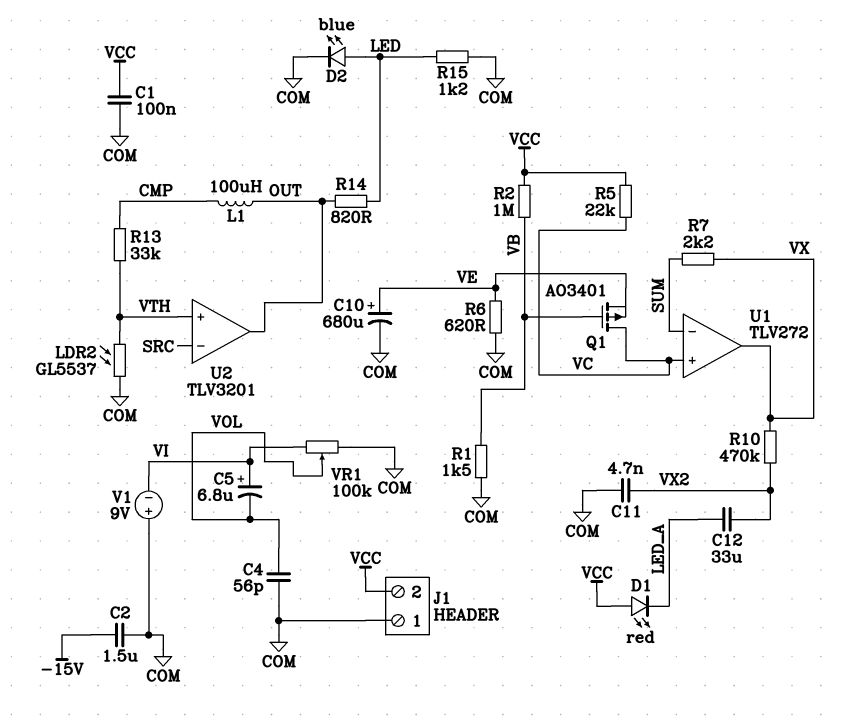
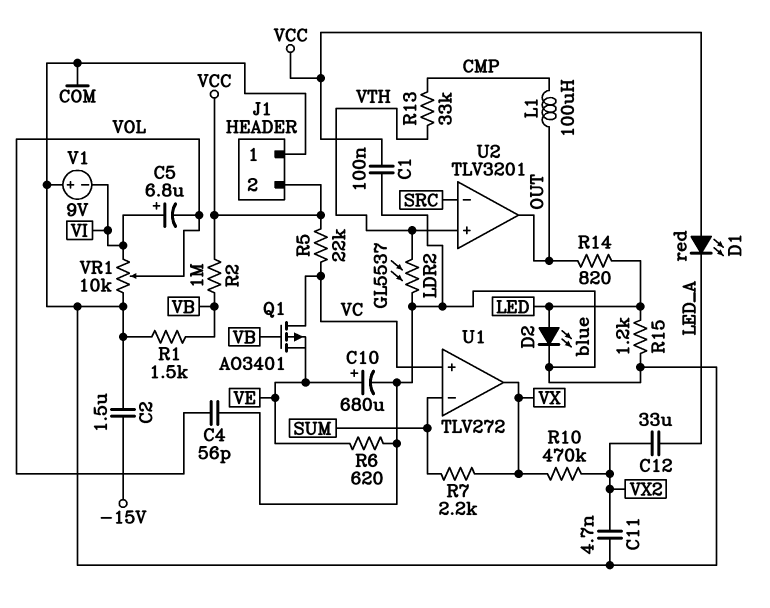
VR1: 100k (COM, VI, wiper VOL) -> 10k (COM, VI, wiper VOL)

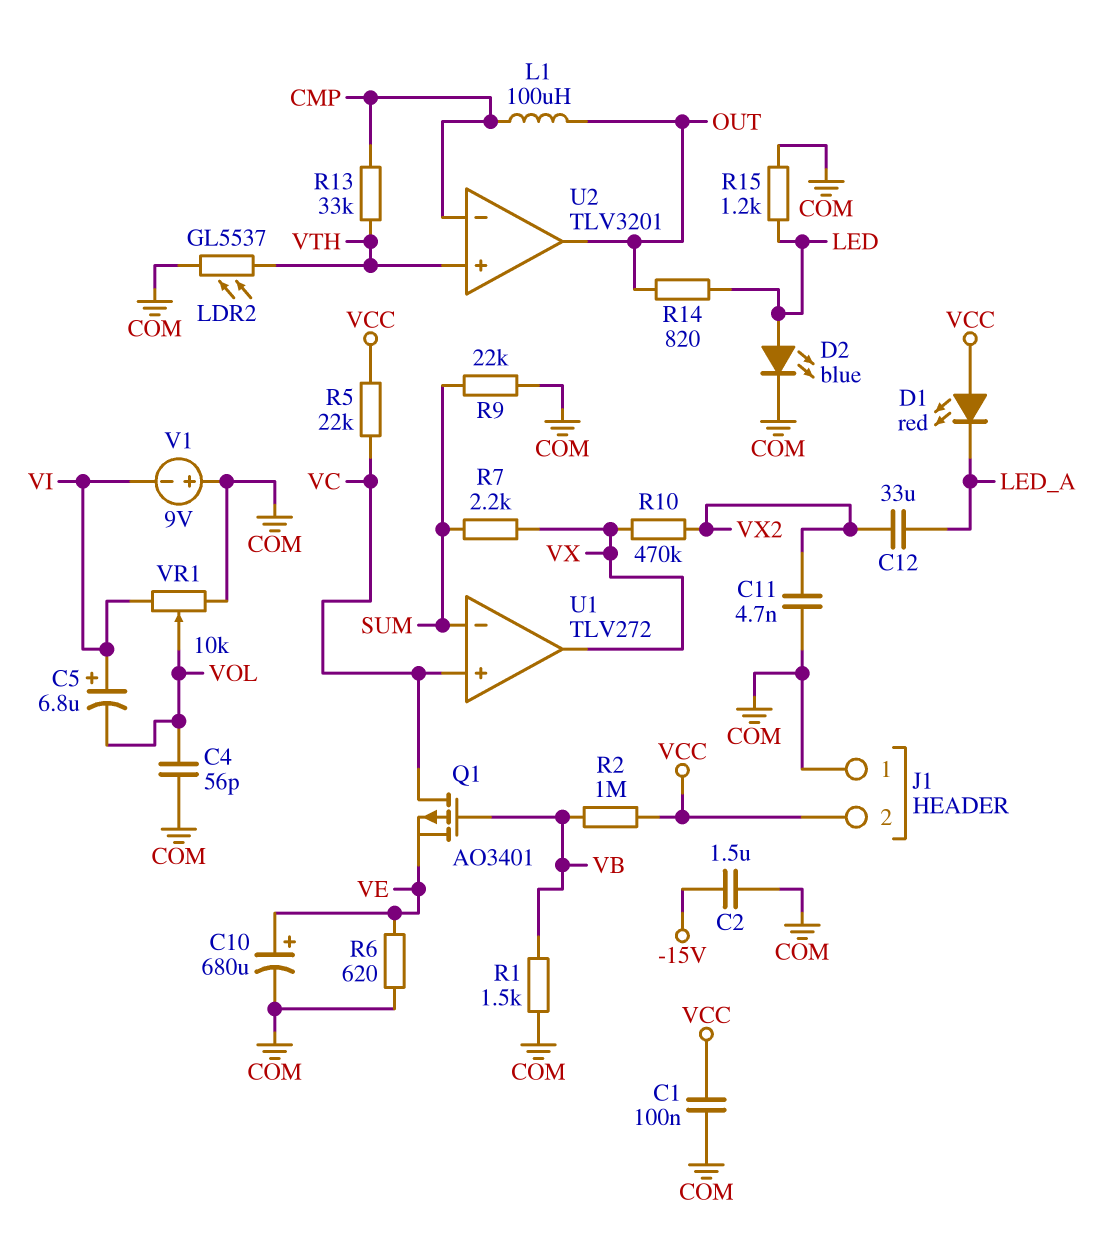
R9: none -> 22k (COM, SUM)
U2 pin in-: SRC -> CMP

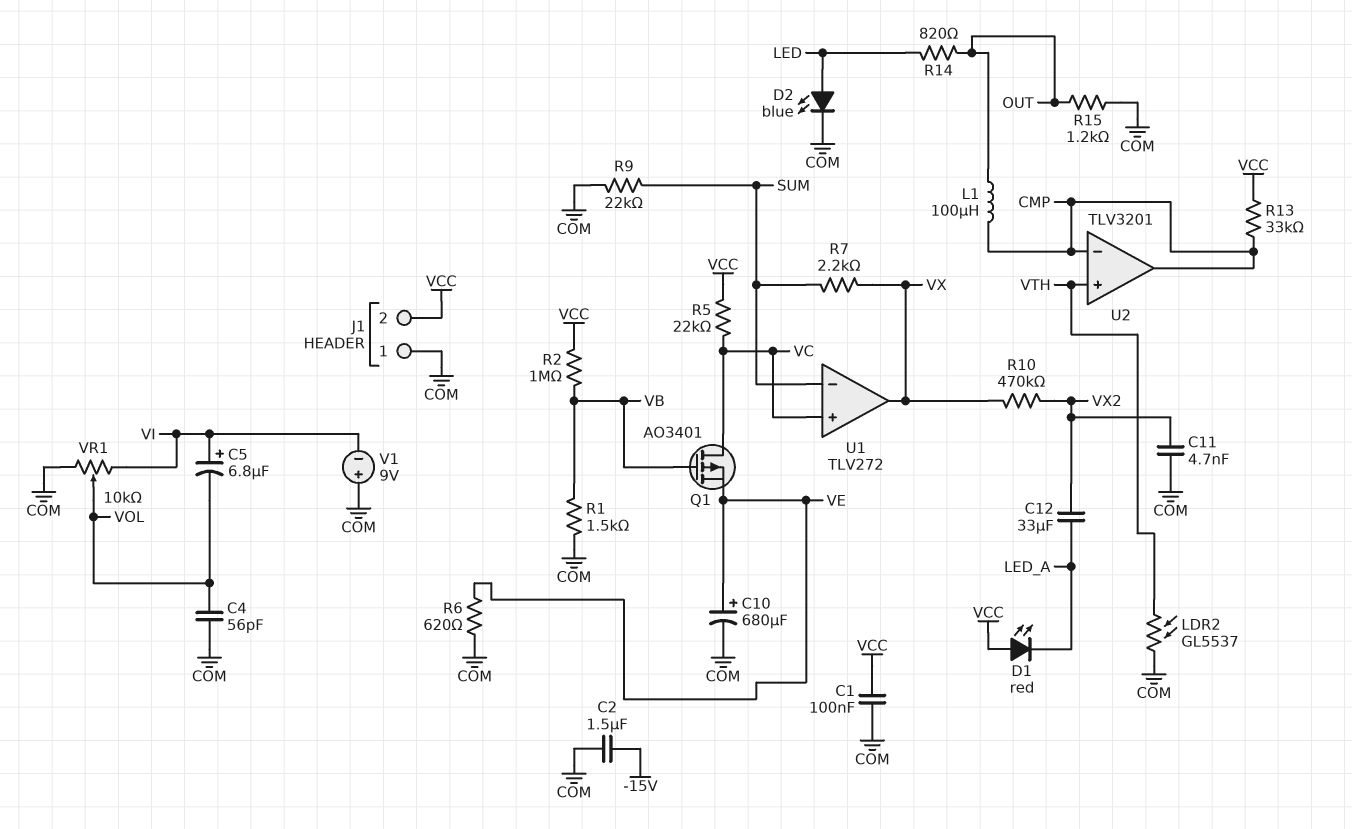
R13: 33k (CMP, VTH) -> 33k (CMP, VCC)
R15: 1.2k (COM, LED) -> 1.2k (COM, OUT)
U2 pin out: OUT -> CMP

